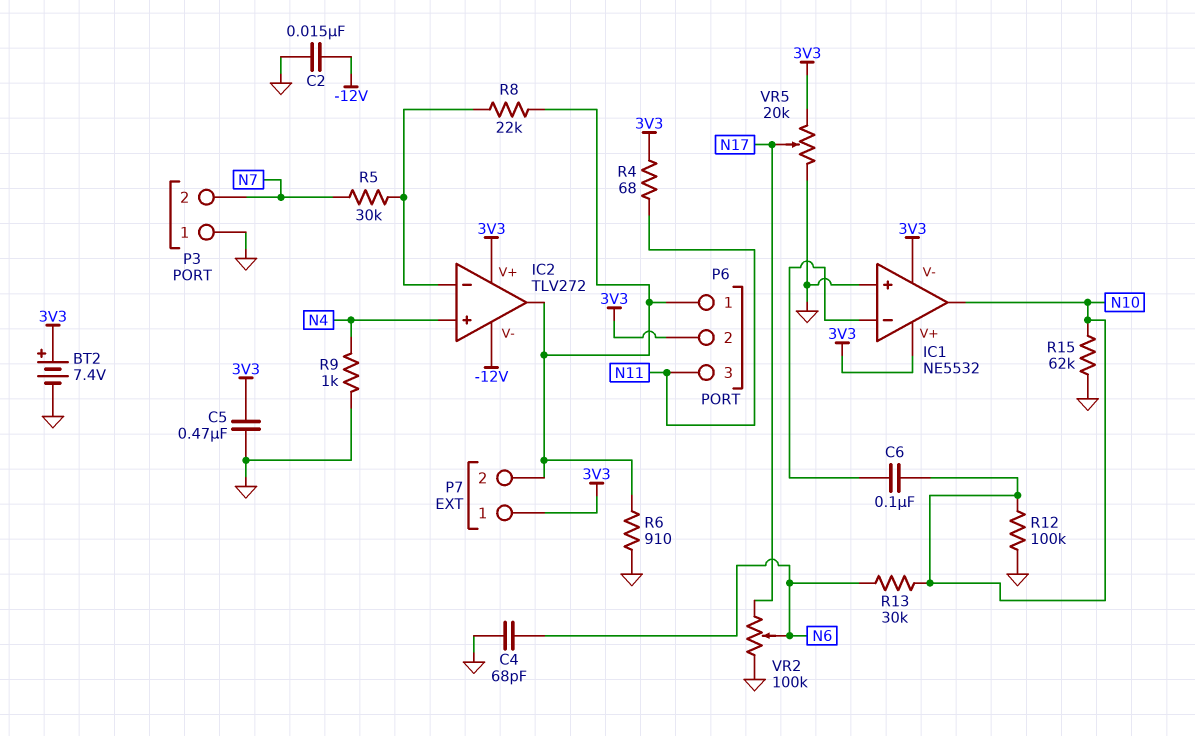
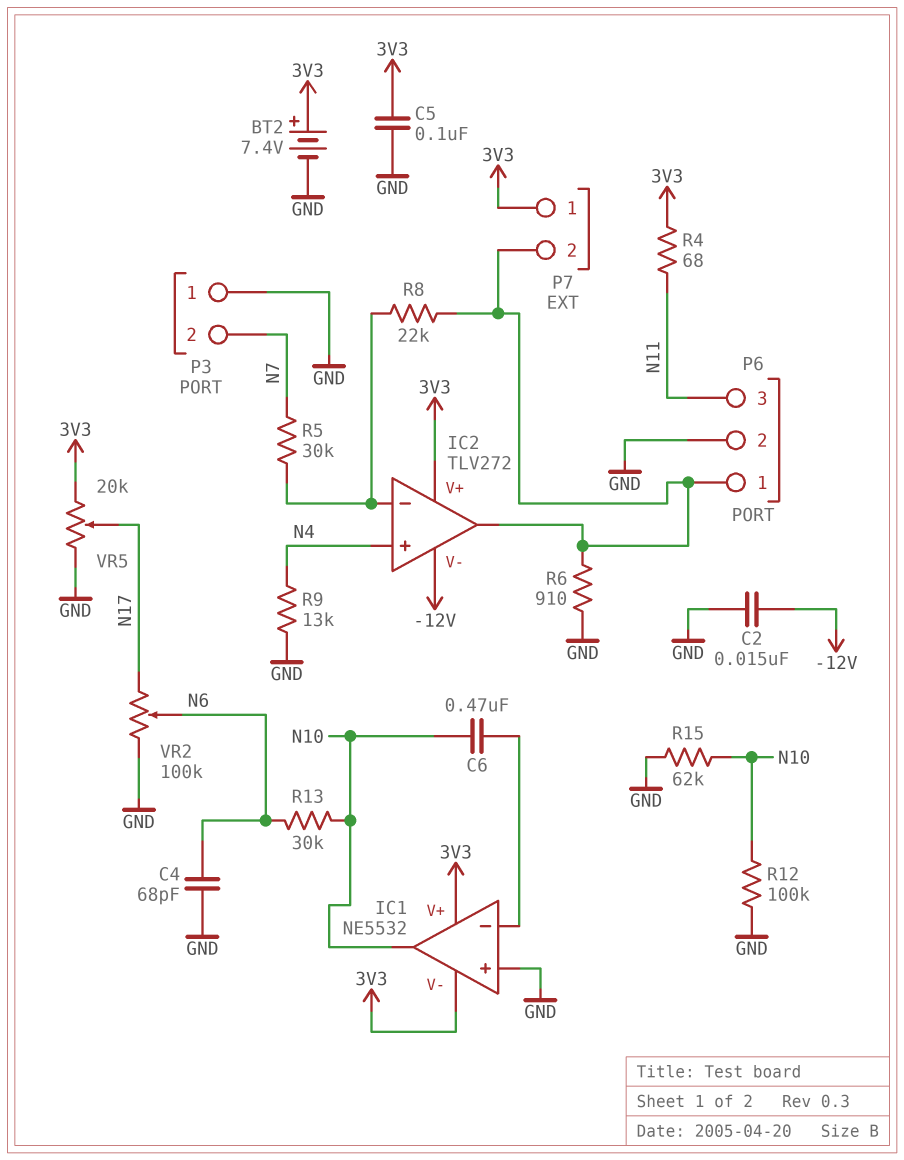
C5: 470nF (3V3, GND) -> 100nF (3V3, GND)
C6: 100nF (IC1/in-, N10) -> 470nF (IC1/in-, N10)
P6 pin 2: 3V3 -> GND
R9: 1k (GND, N4) -> 13k (GND, N4)

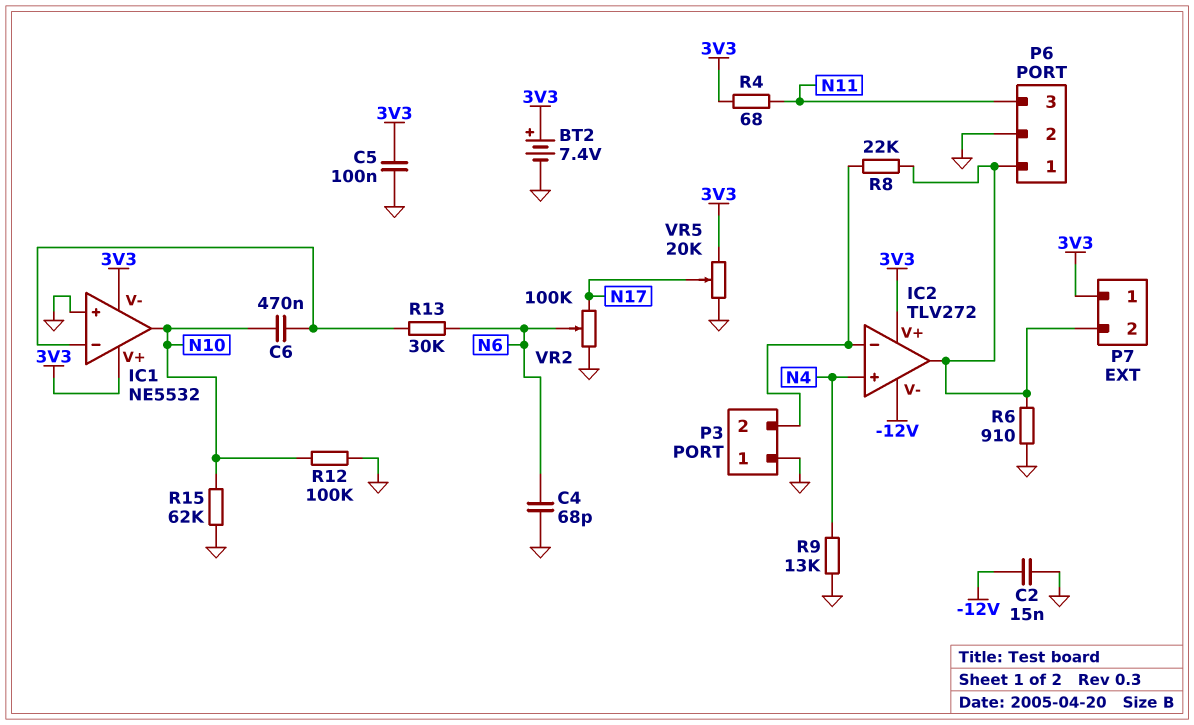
P3 pin 2: N7 -> IC2/in-
R5: 30k (IC2/in-, N7) -> none
R13: 30k (N6, N10) -> 30k (IC1/in-, N6)

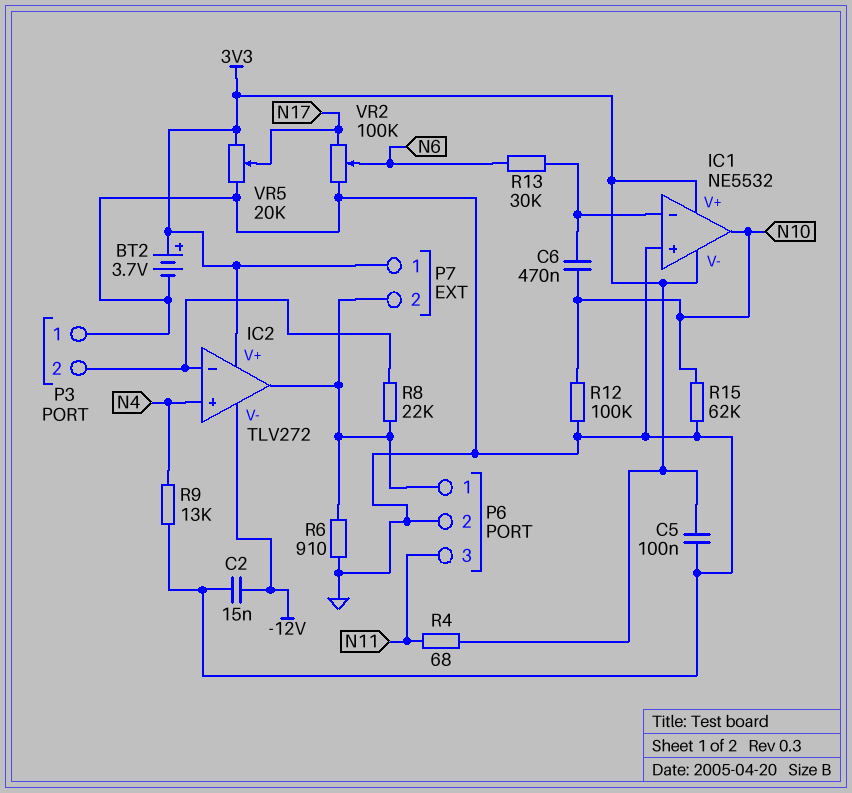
BT2: 7.4V (plus 3V3, minus GND) -> 3.7V (plus 3V3, minus GND)
C4: 68pF (GND, N6) -> none

